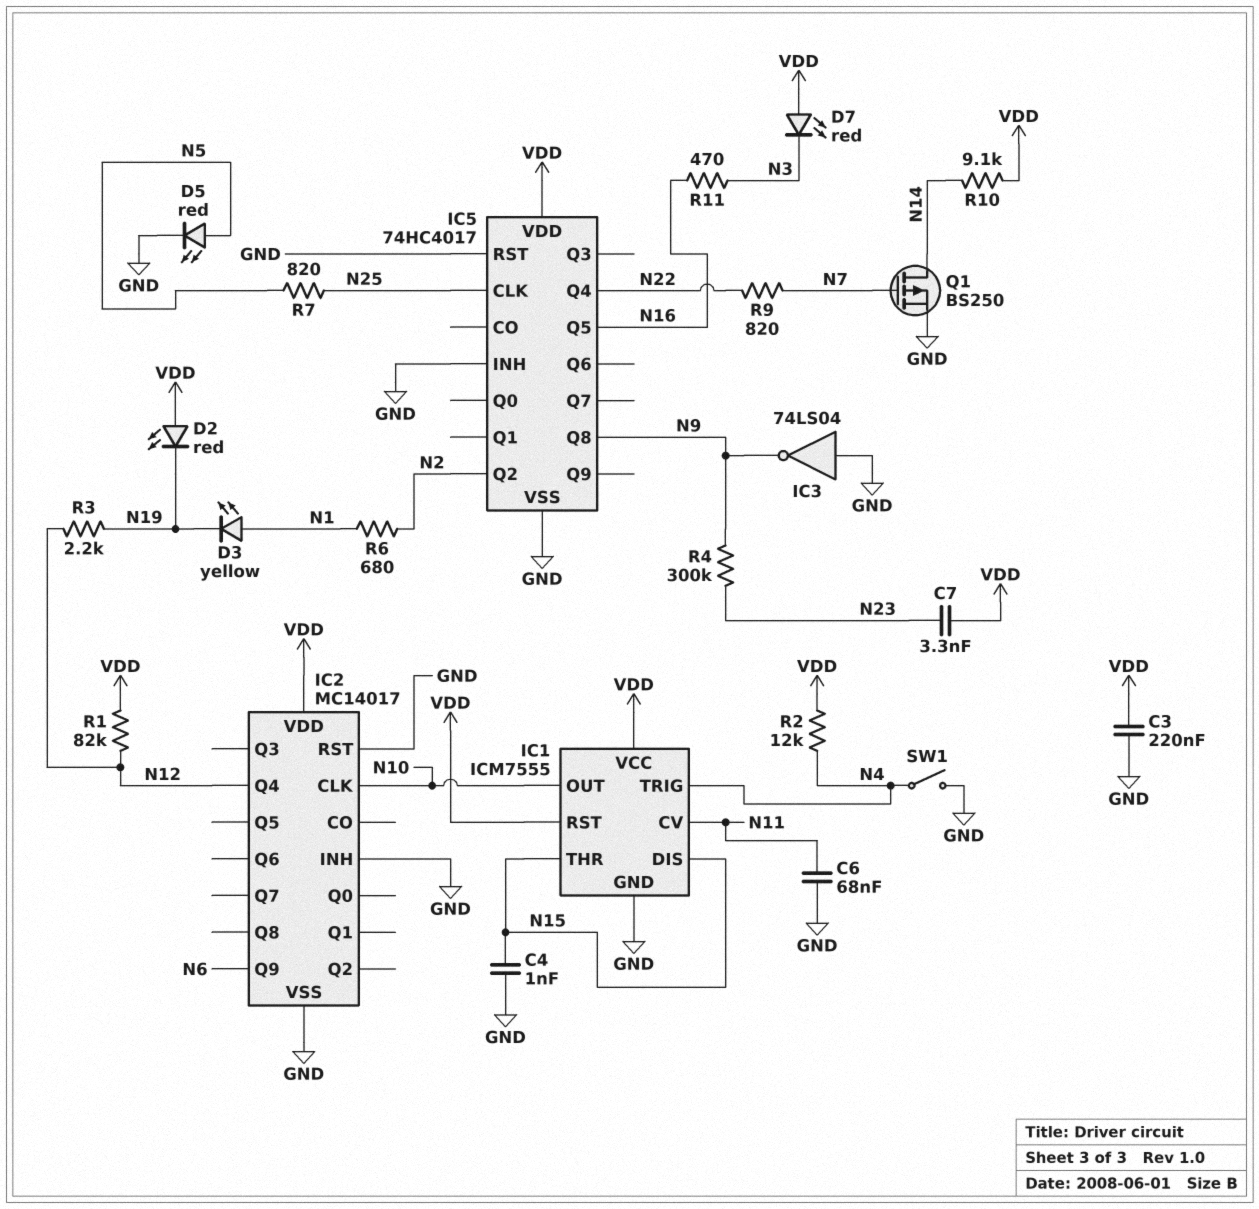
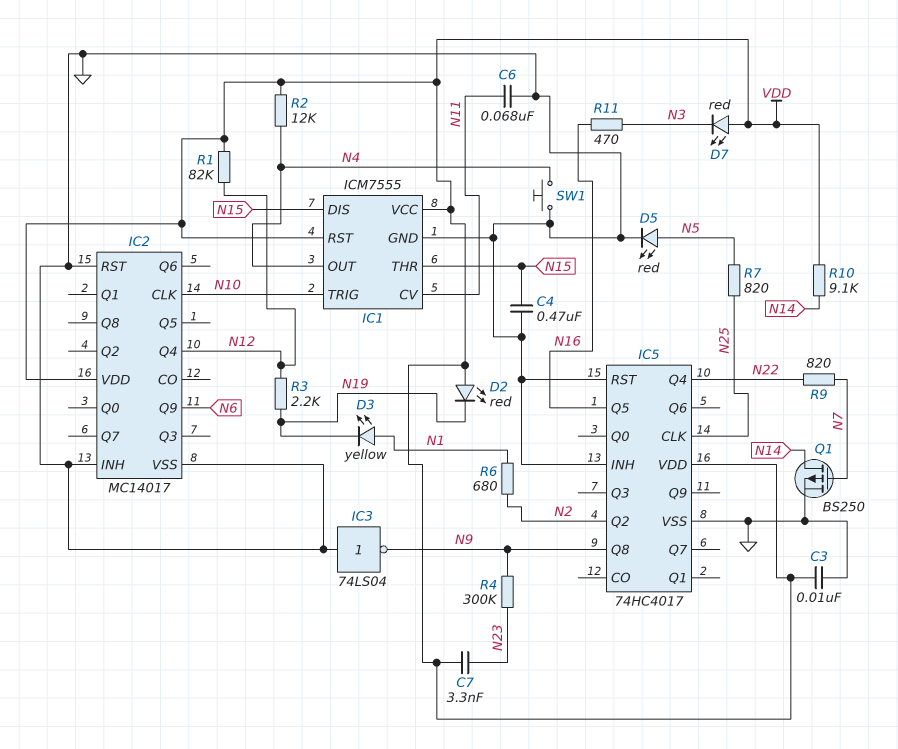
C3: 220nF (GND, VDD) -> 10nF (GND, VDD)
C4: 1nF (GND, N15) -> 470nF (GND, N15)
IC1 pin OUT: N10 -> N4
IC1 pin TRIG: N4 -> N10
SW1: switch (GND, N4) -> button (GND, N4)

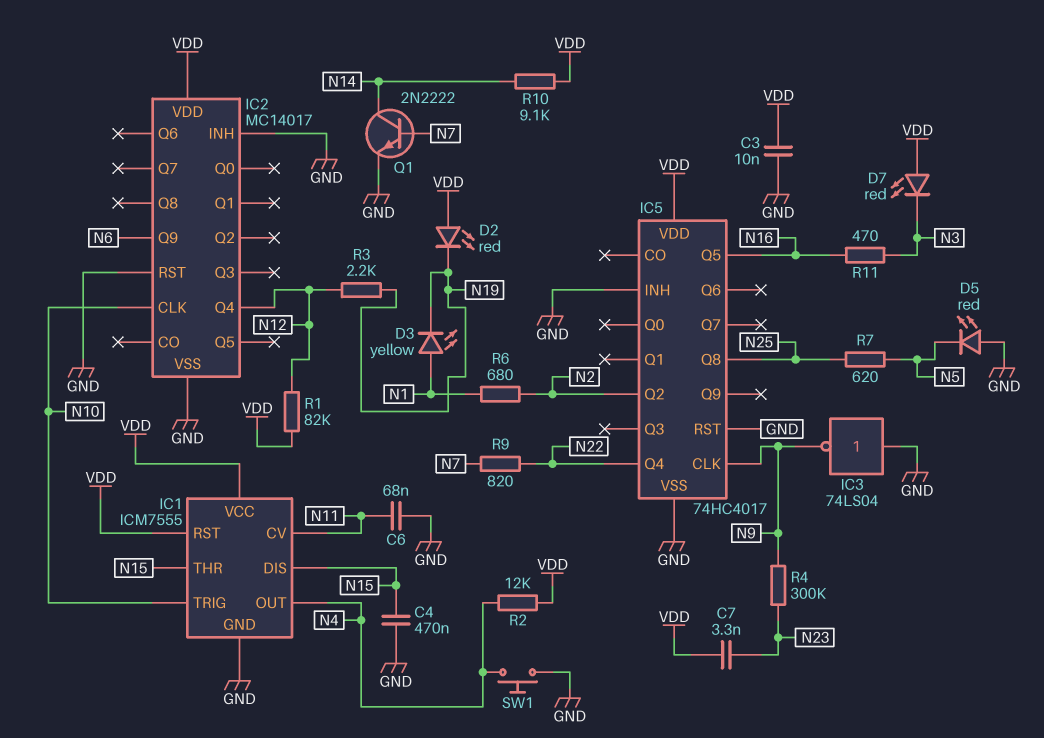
D5: LED red (A N5, K GND) -> LED red (A GND, K N5)
IC5 pin CLK: N25 -> N9
IC5 pin Q8: N9 -> N25
Q1: PMOS BS250 (G N7, D N14, S GND) -> NPN 2N2222 (B N7, C N14, E GND)
R7: 820 (N5, N25) -> 620 (N5, N25)

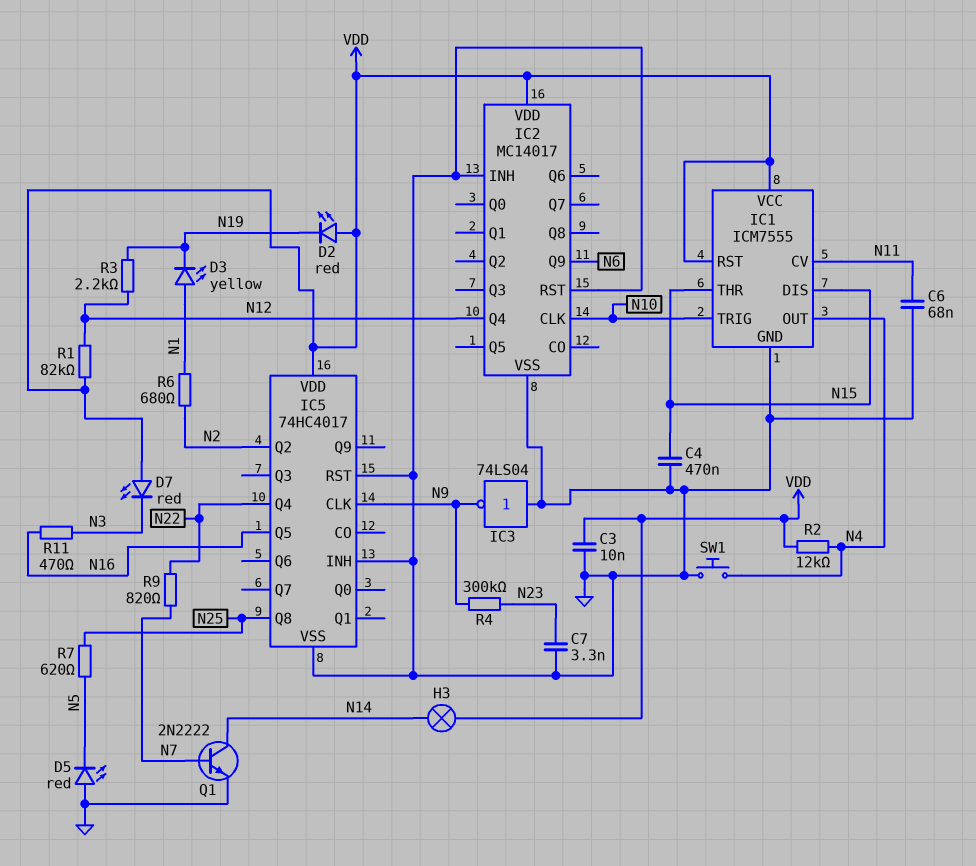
C7: 3.3nF (N23, VDD) -> 3.3nF (GND, N23)
H3: none -> lamp (N14, VDD)
R10: 9.1k (N14, VDD) -> none

